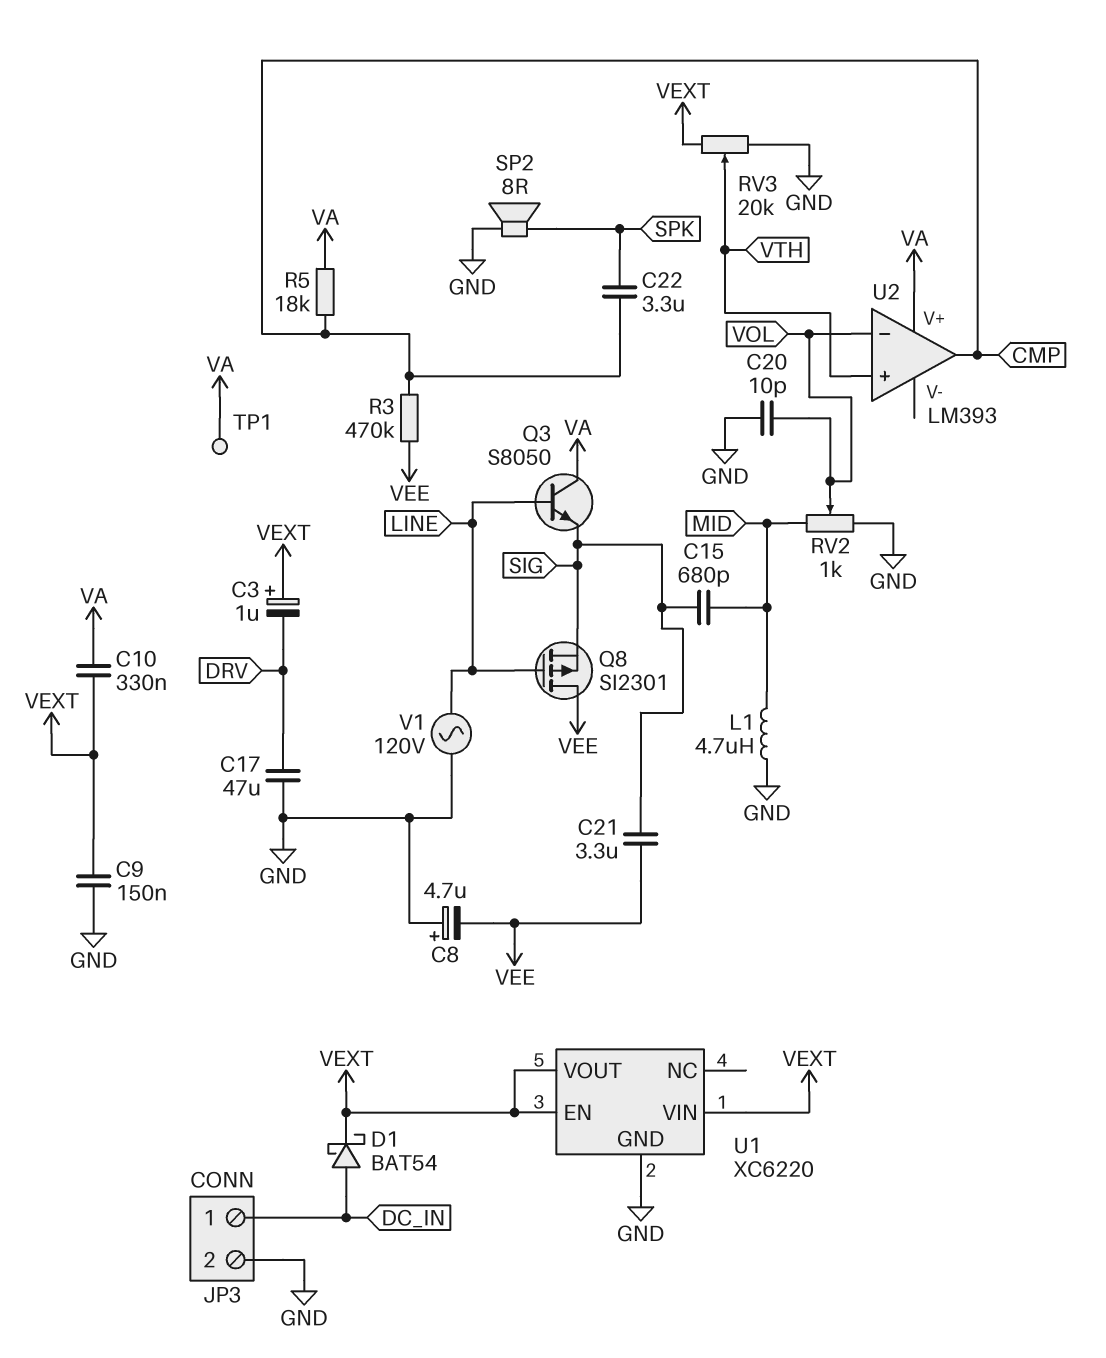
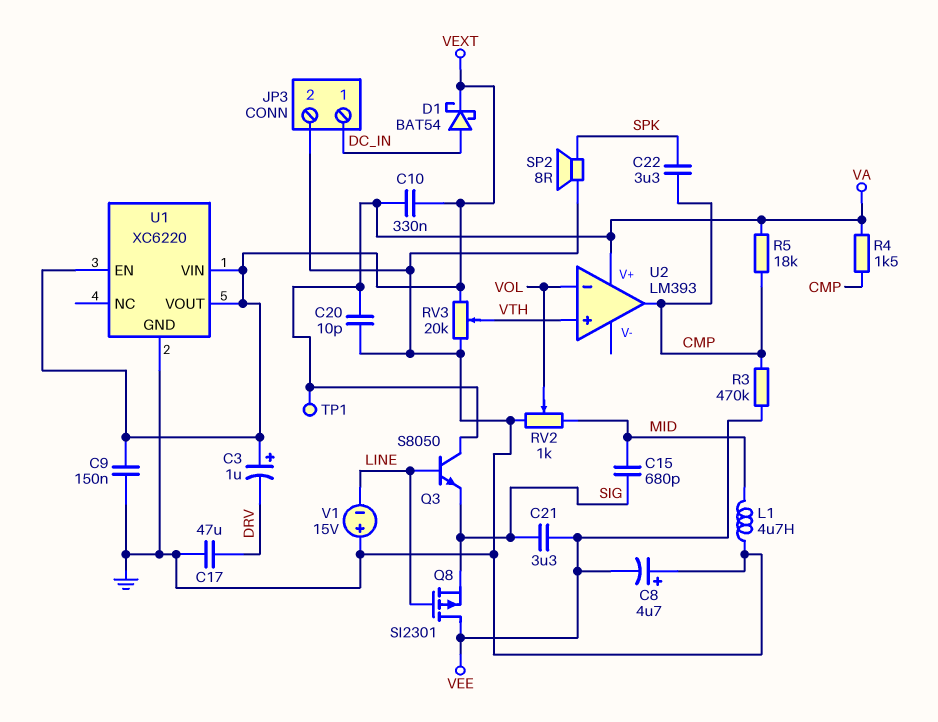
C20: 10pF (GND, VOL) -> 10pF (GND, VA)
R4: none -> 1.5k (CMP, VA)
V1: AC 120V (GND, LINE) -> 15V (plus GND, minus LINE)

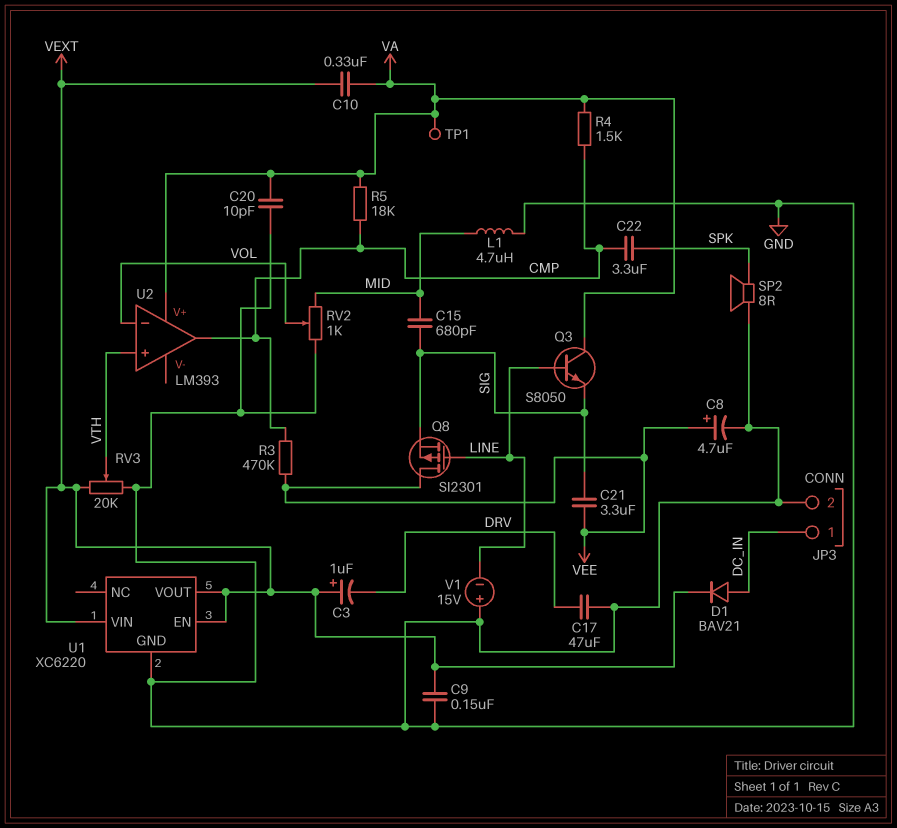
C8: 4.7uF (plus GND, minus VEE) -> 4.7uF (plus VEE, minus GND)
D1: schottky BAT54 (A DC_IN, K VEXT) -> diode BAV21 (A DC_IN, K VEXT)

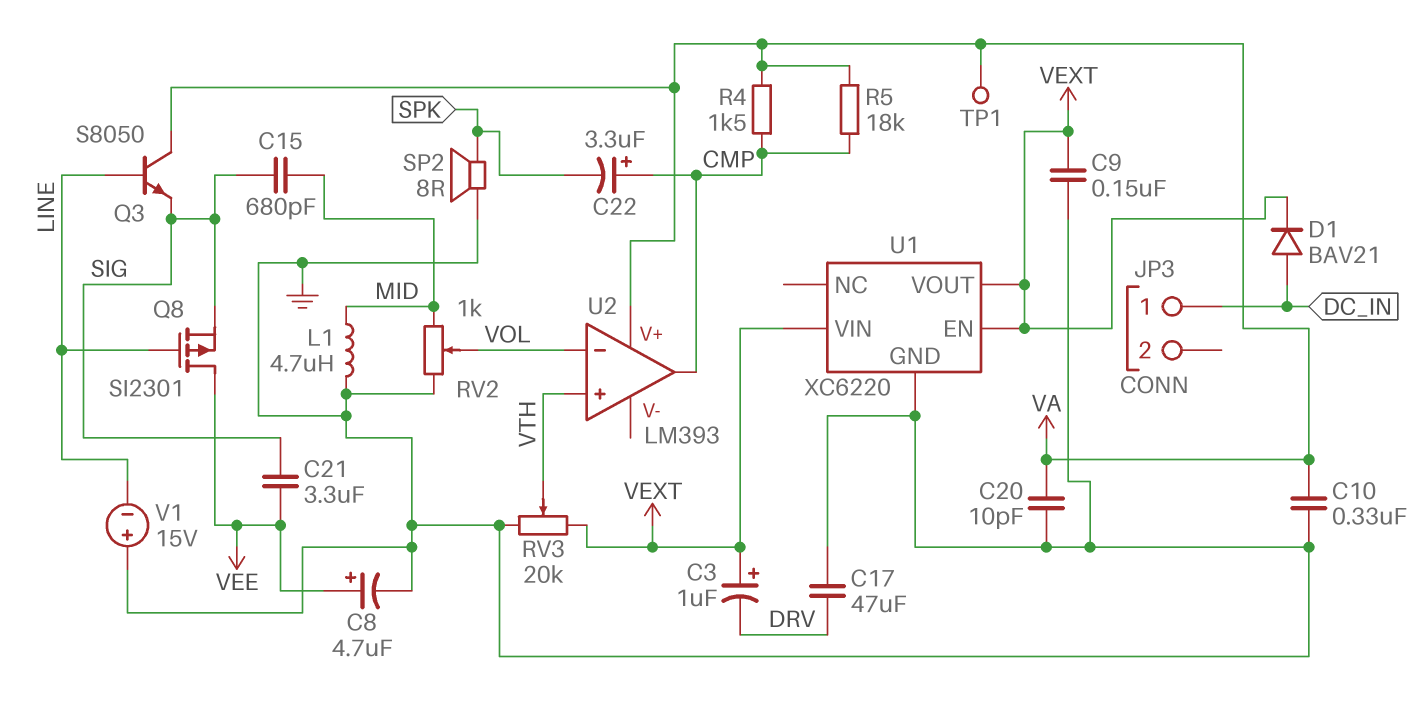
C10: 330nF (VA, VEXT) -> 330nF (GND, VA)
C22: 3.3uF (CMP, SPK) -> 3.3uF (plus CMP, minus SPK)
JP3 pin 2: GND -> none
R3: 470k (CMP, VEE) -> none

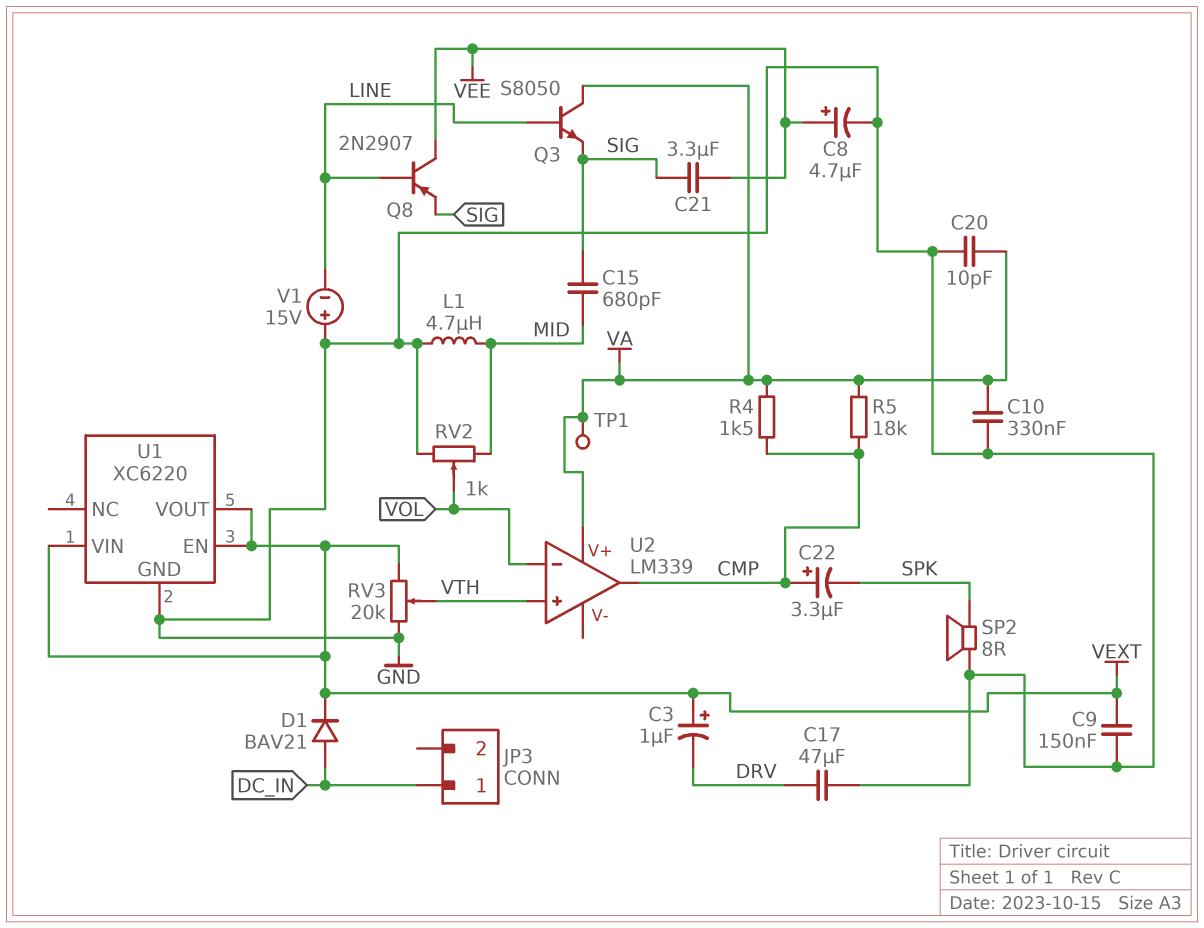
Q8: PMOS SI2301 (G LINE, D VEE, S SIG) -> PNP 2N2907 (B LINE, C VEE, E SIG)
U2: LM393 -> LM339

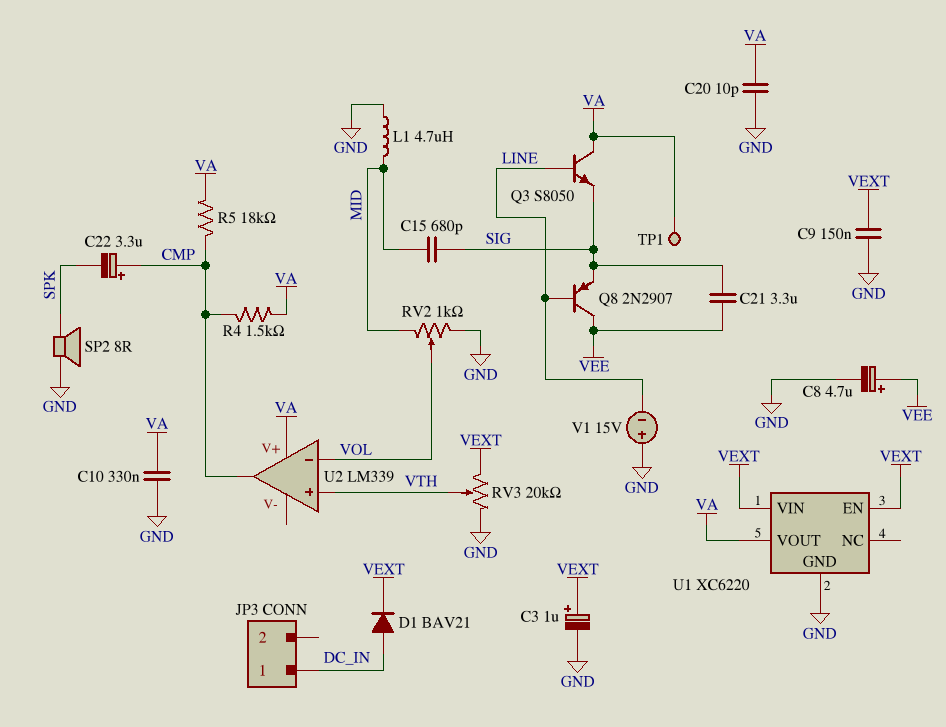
C3: 1uF (plus VEXT, minus DRV) -> 1uF (plus VEXT, minus GND)
C17: 47uF (DRV, GND) -> none
U1 pin VOUT: VEXT -> VA

